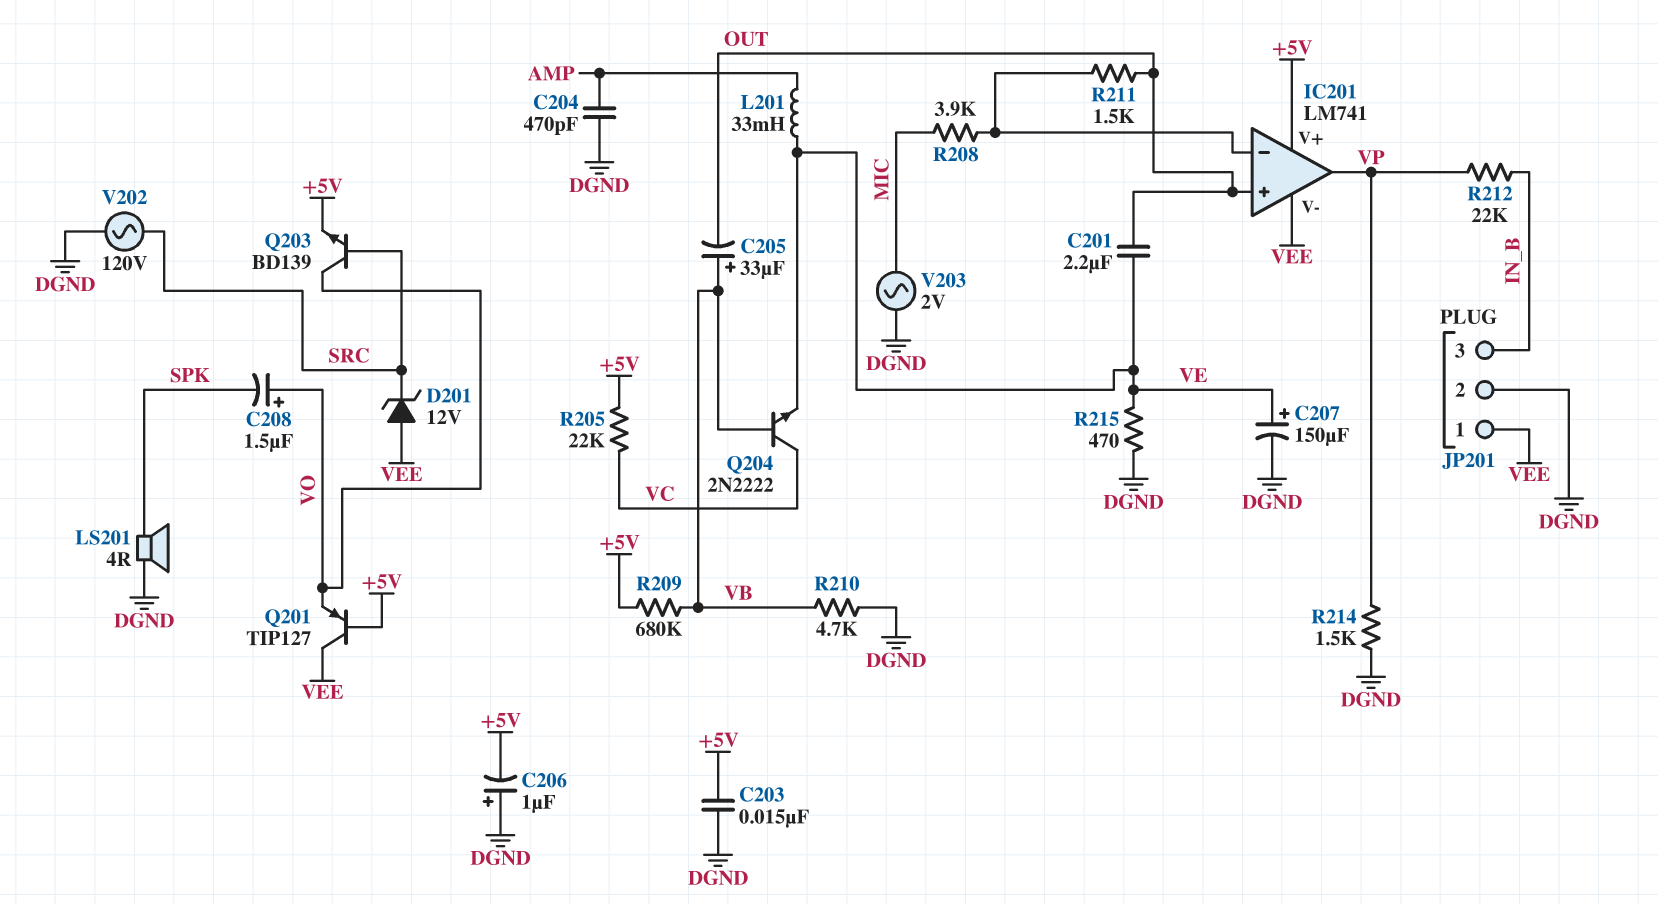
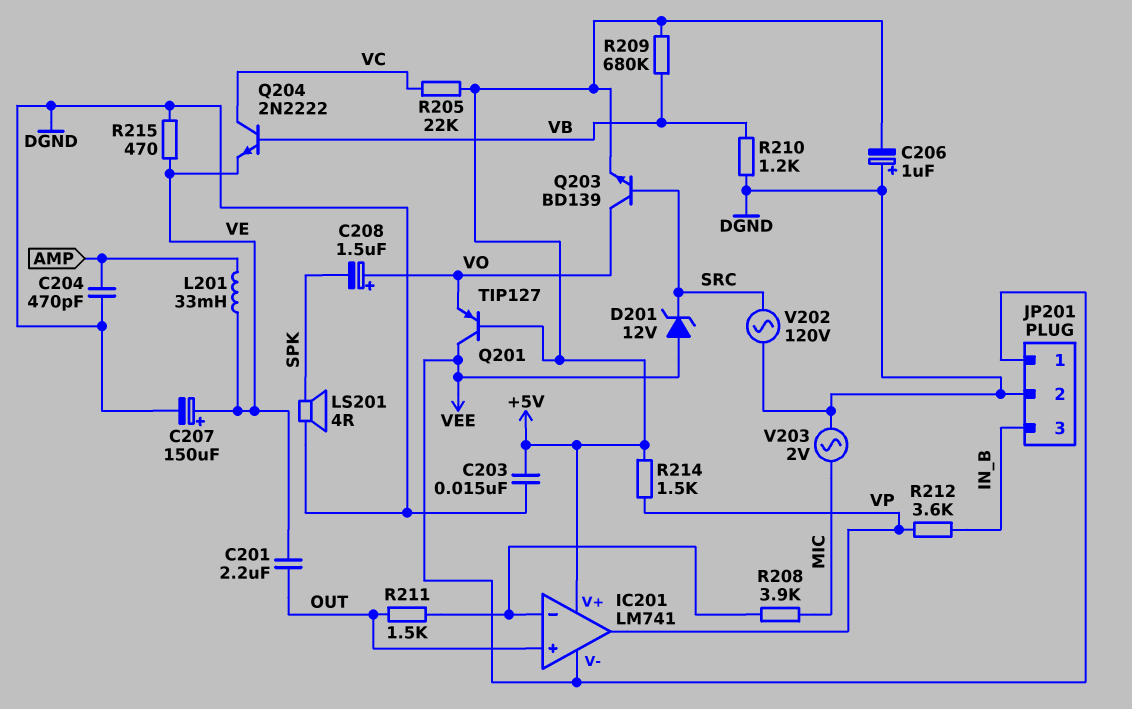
C205: 33uF (plus VB, minus OUT) -> none
R210: 4.7k (DGND, VB) -> 1.2k (DGND, VB)
R212: 22k (IN_B, VP) -> 3.6k (IN_B, VP)
R214: 1.5k (DGND, VP) -> 1.5k (+5V, VP)

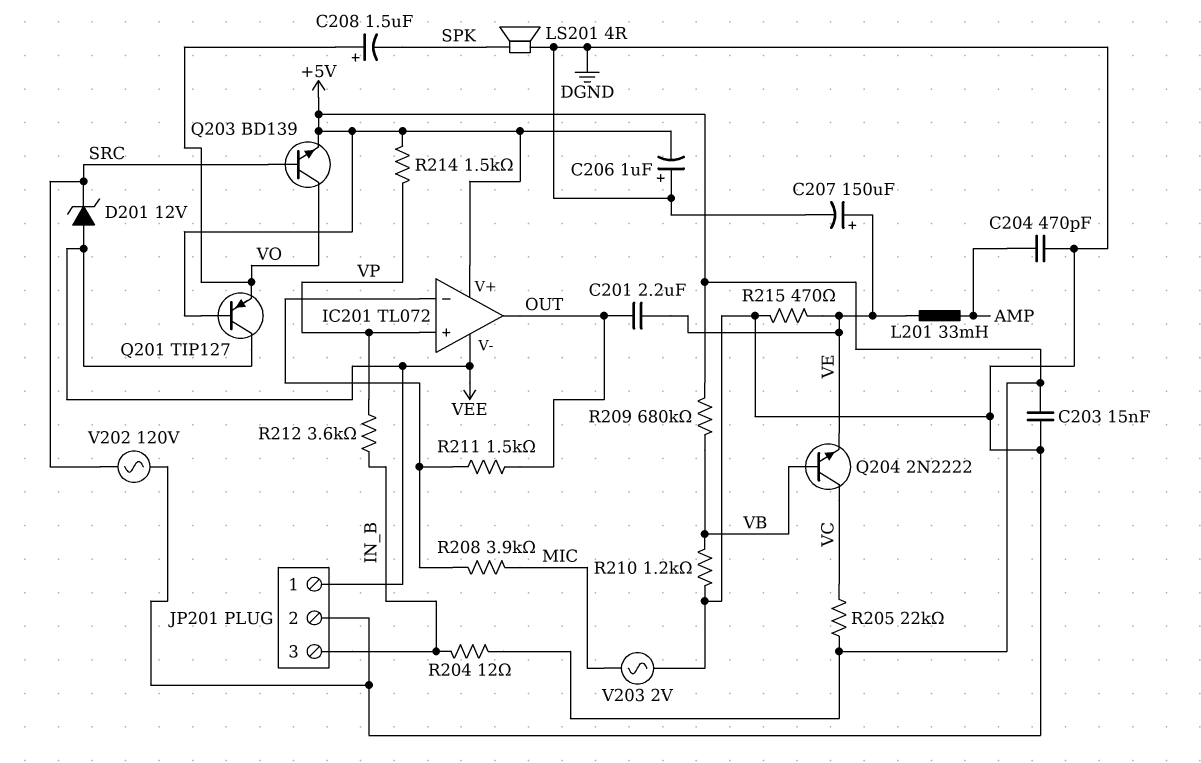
IC201: LM741 -> TL072
IC201 pin in+: OUT -> VP
IC201 pin out: VP -> OUT
R204: none -> 12 (+5V, IN_B)

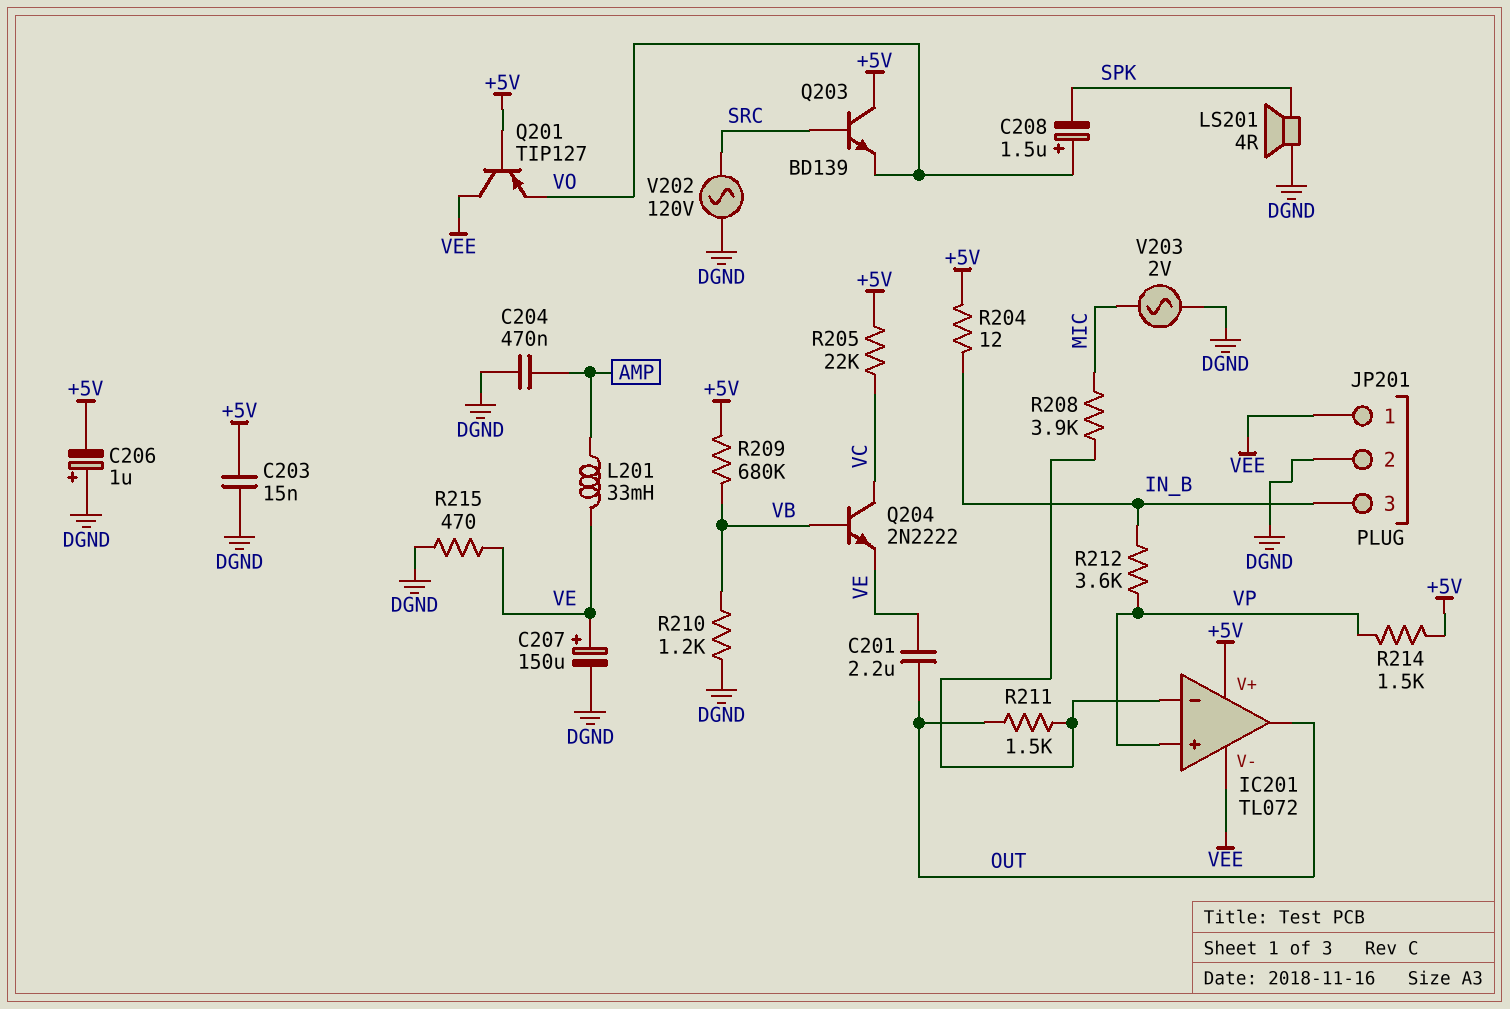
C204: 470pF (AMP, DGND) -> 470nF (AMP, DGND)
D201: zener 12V (A VEE, K SRC) -> none
Q203: NPN BD139 (B SRC, C VO, E +5V) -> NPN BD139 (B SRC, C +5V, E VO)

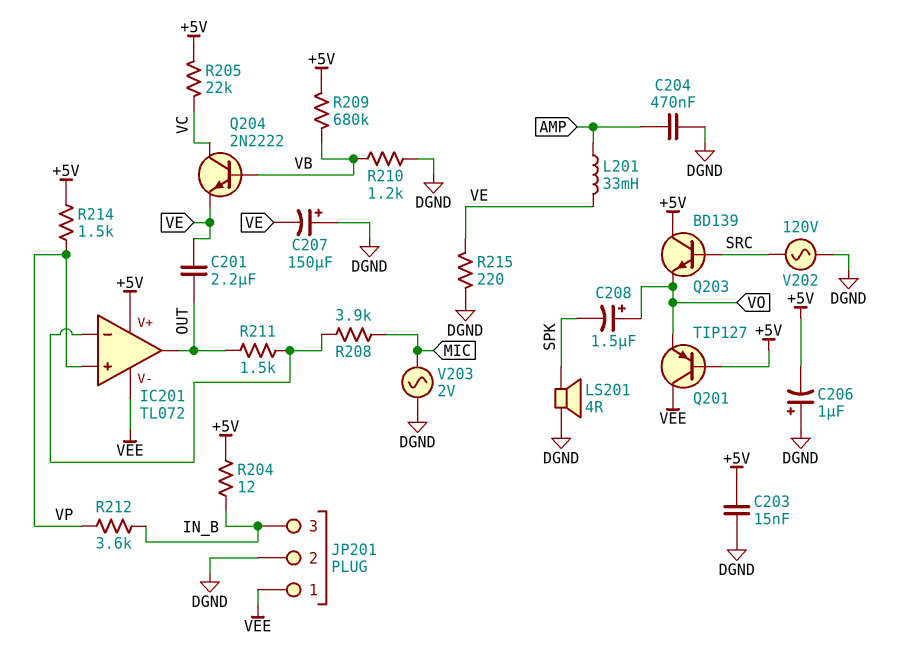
C207: 150uF (plus VE, minus DGND) -> 150uF (plus DGND, minus VE)
R215: 470 (DGND, VE) -> 220 (DGND, VE)

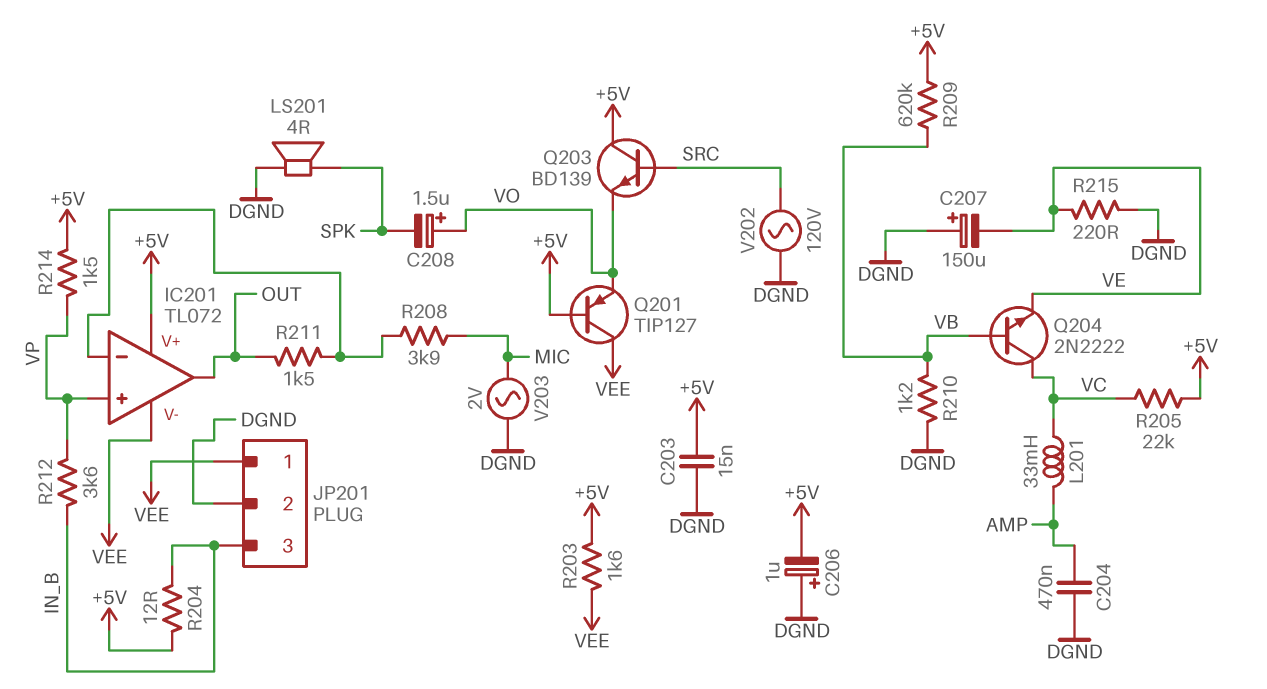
C201: 2.2uF (OUT, VE) -> none
L201: 33mH (AMP, VE) -> 33mH (AMP, VC)
R203: none -> 1.6k (+5V, VEE)
R209: 680k (+5V, VB) -> 620k (+5V, VB)

